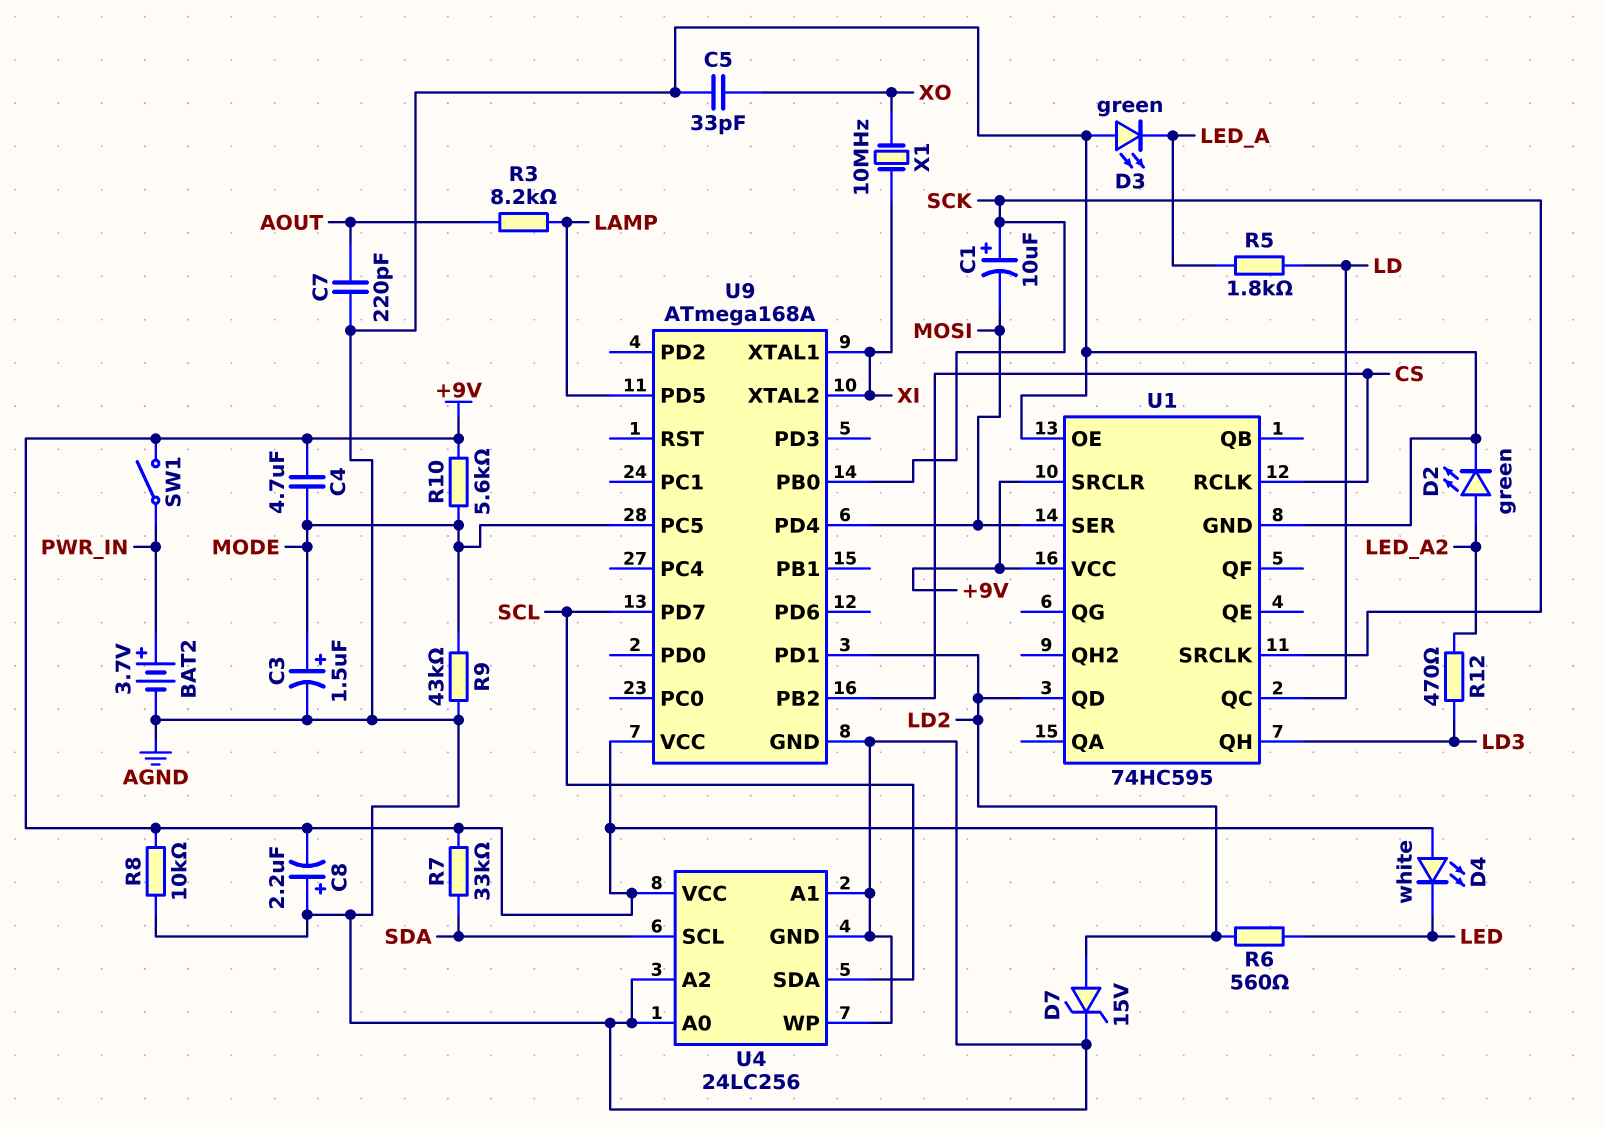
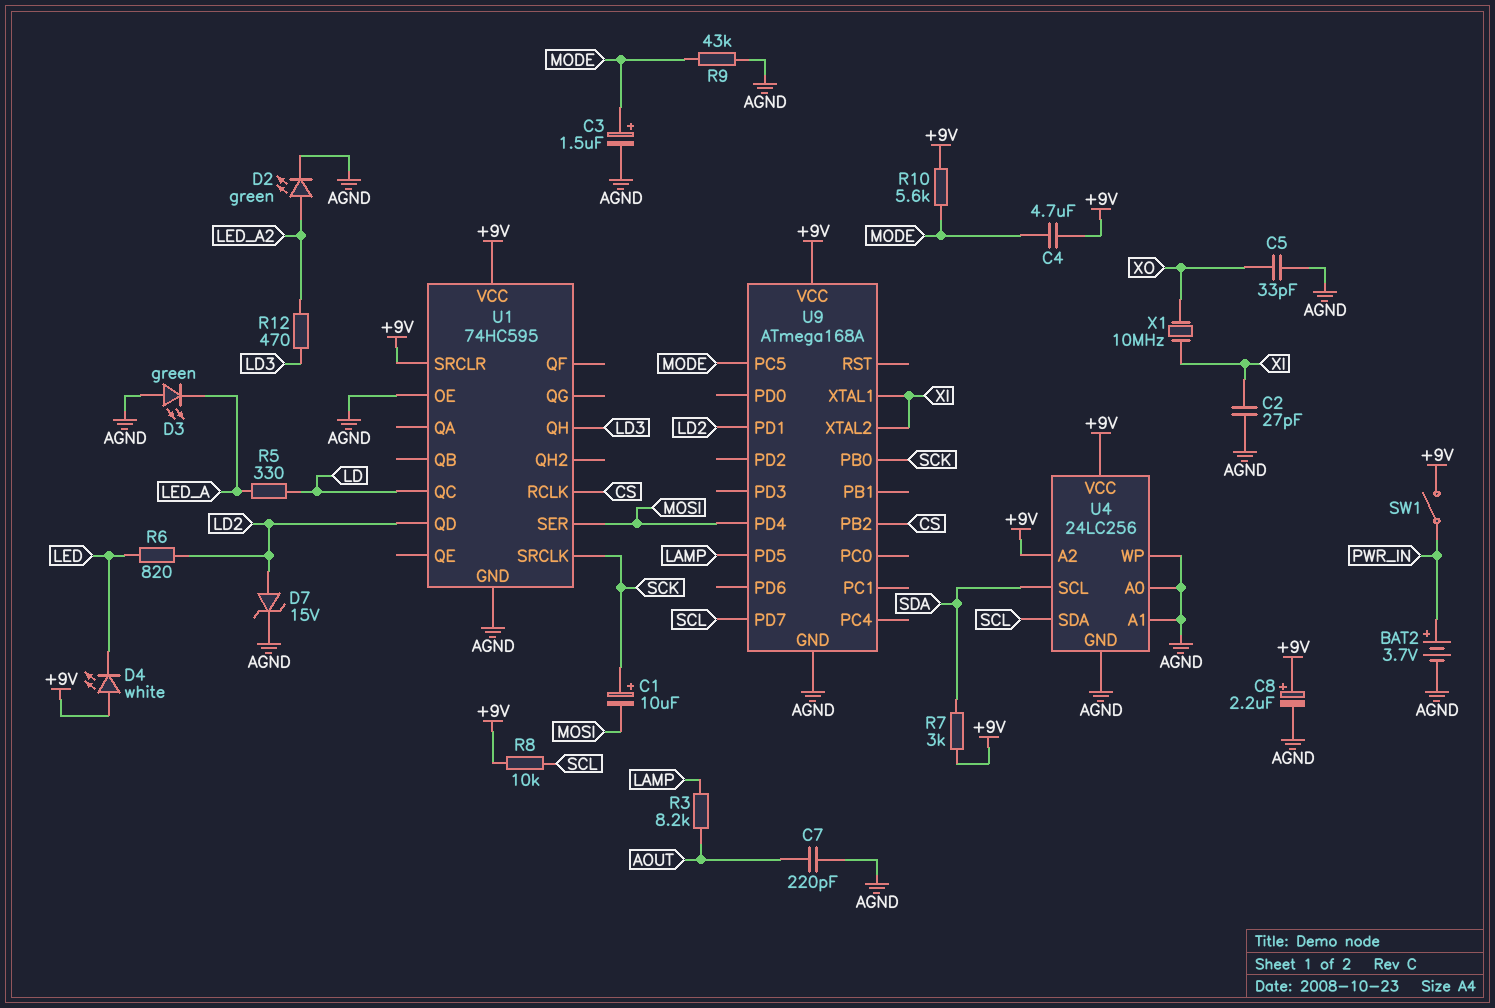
C2: none -> 27pF (AGND, XI)
C8: 2.2uF (plus AGND, minus +9V) -> 2.2uF (plus +9V, minus AGND)
R5: 1.8k (LD, LED_A) -> 330 (LD, LED_A)
R6: 560 (LD2, LED) -> 820 (LD2, LED)
R7: 33k (+9V, SDA) -> 3k (+9V, SDA)
R8: 10k (+9V, AGND) -> 10k (+9V, SCL)
U4 pin A2: AGND -> +9V

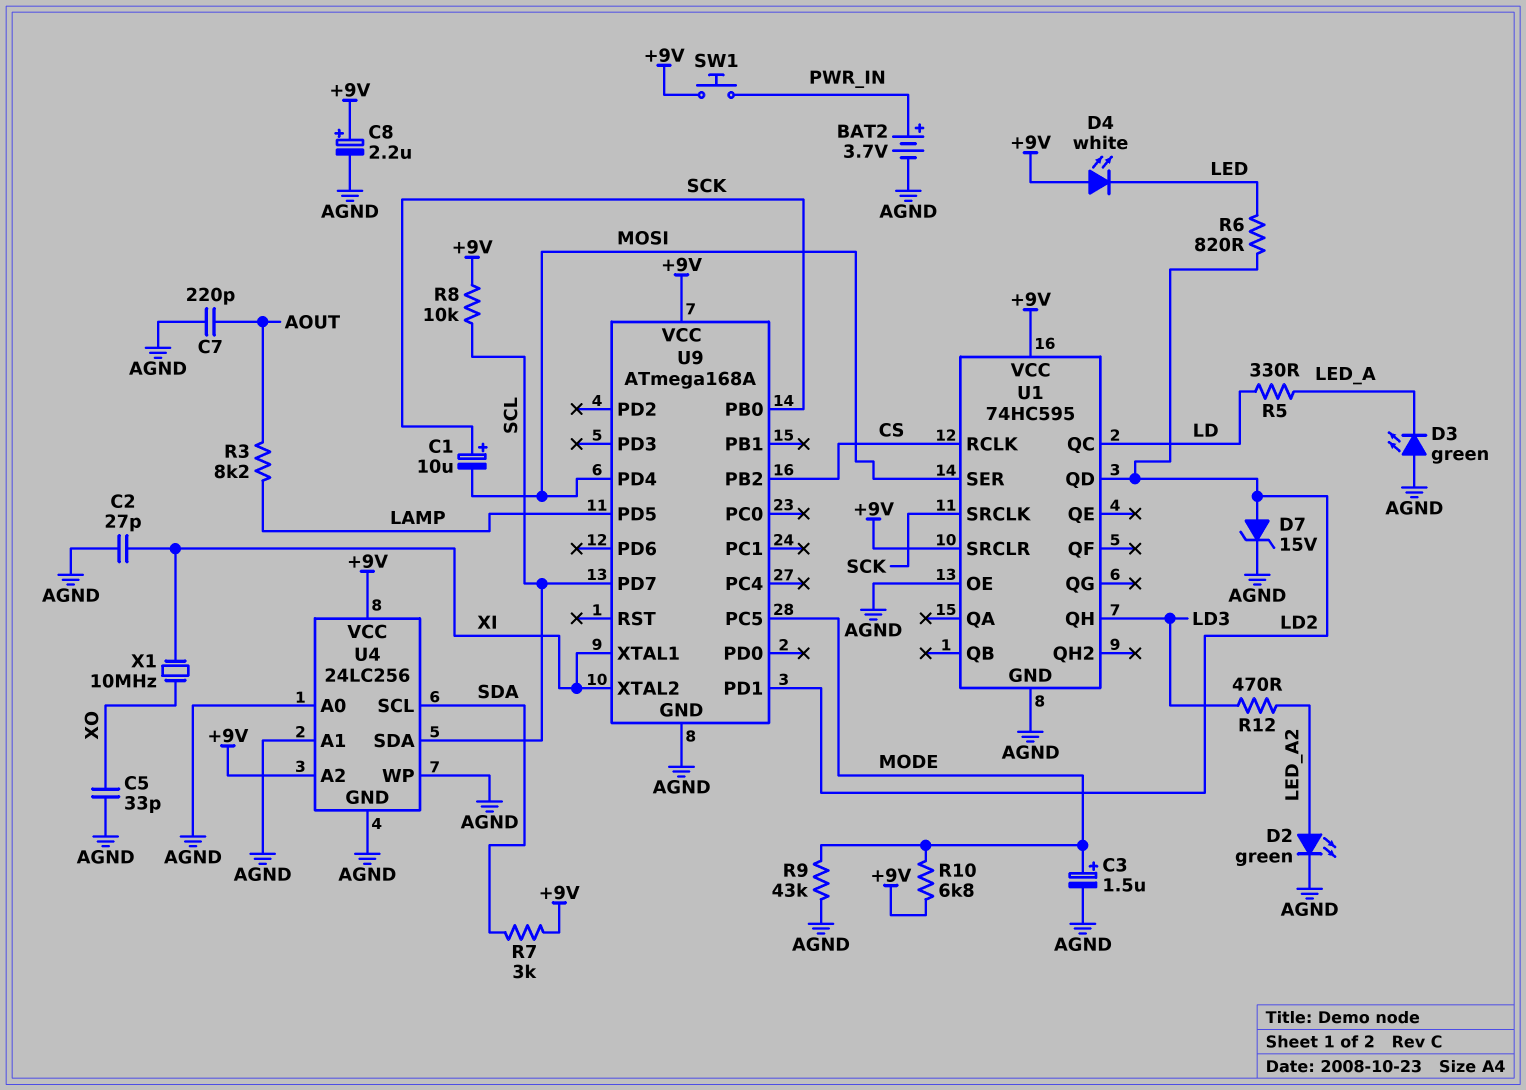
C4: 4.7uF (+9V, MODE) -> none
R10: 5.6k (+9V, MODE) -> 6.8k (+9V, MODE)
SW1: switch (+9V, PWR_IN) -> button (+9V, PWR_IN)

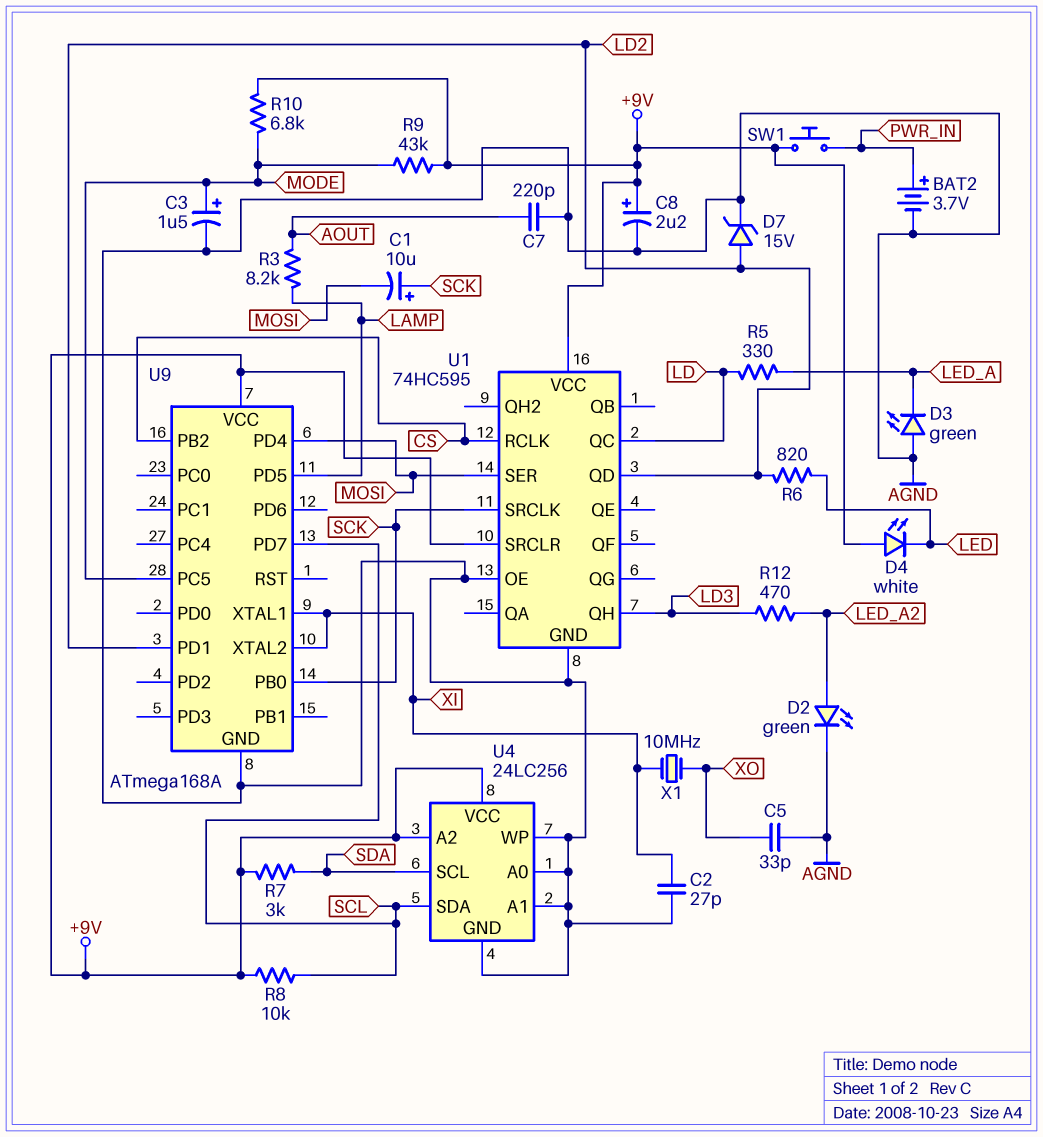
R9: 43k (AGND, MODE) -> 43k (+9V, MODE)

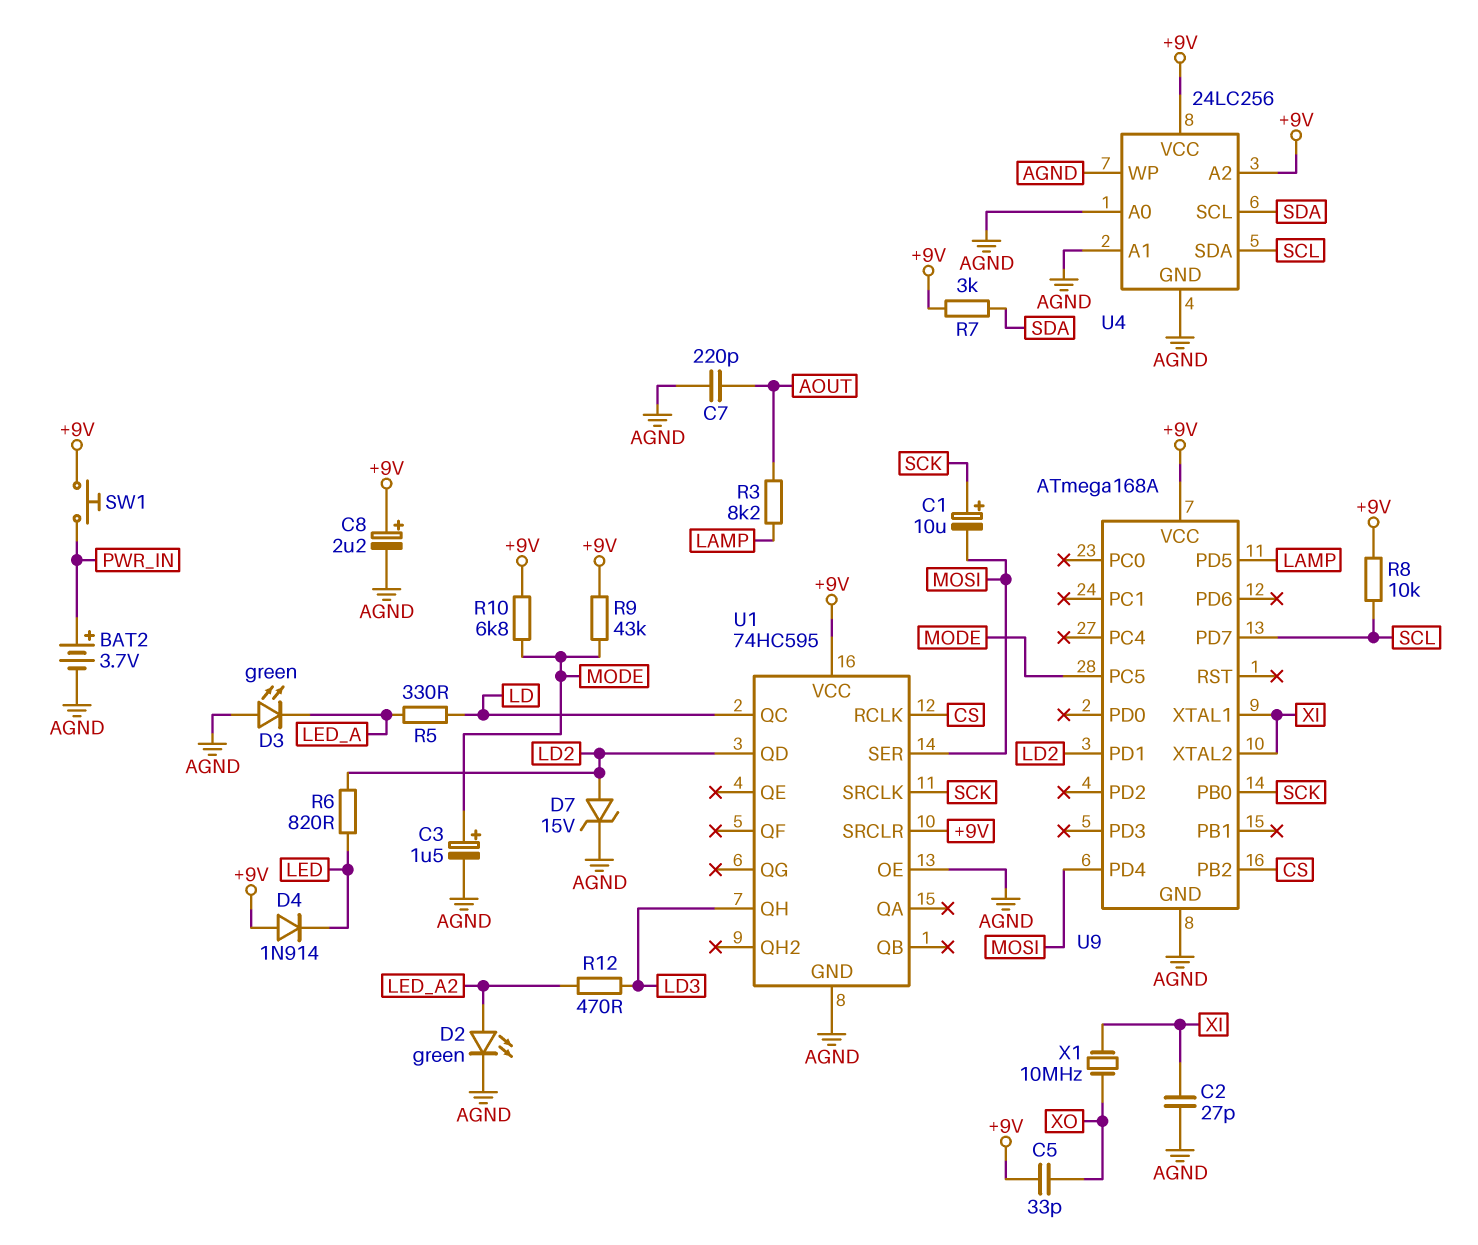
C5: 33pF (AGND, XO) -> 33pF (+9V, XO)
D4: LED white (A +9V, K LED) -> diode 1N914 (A +9V, K LED)

